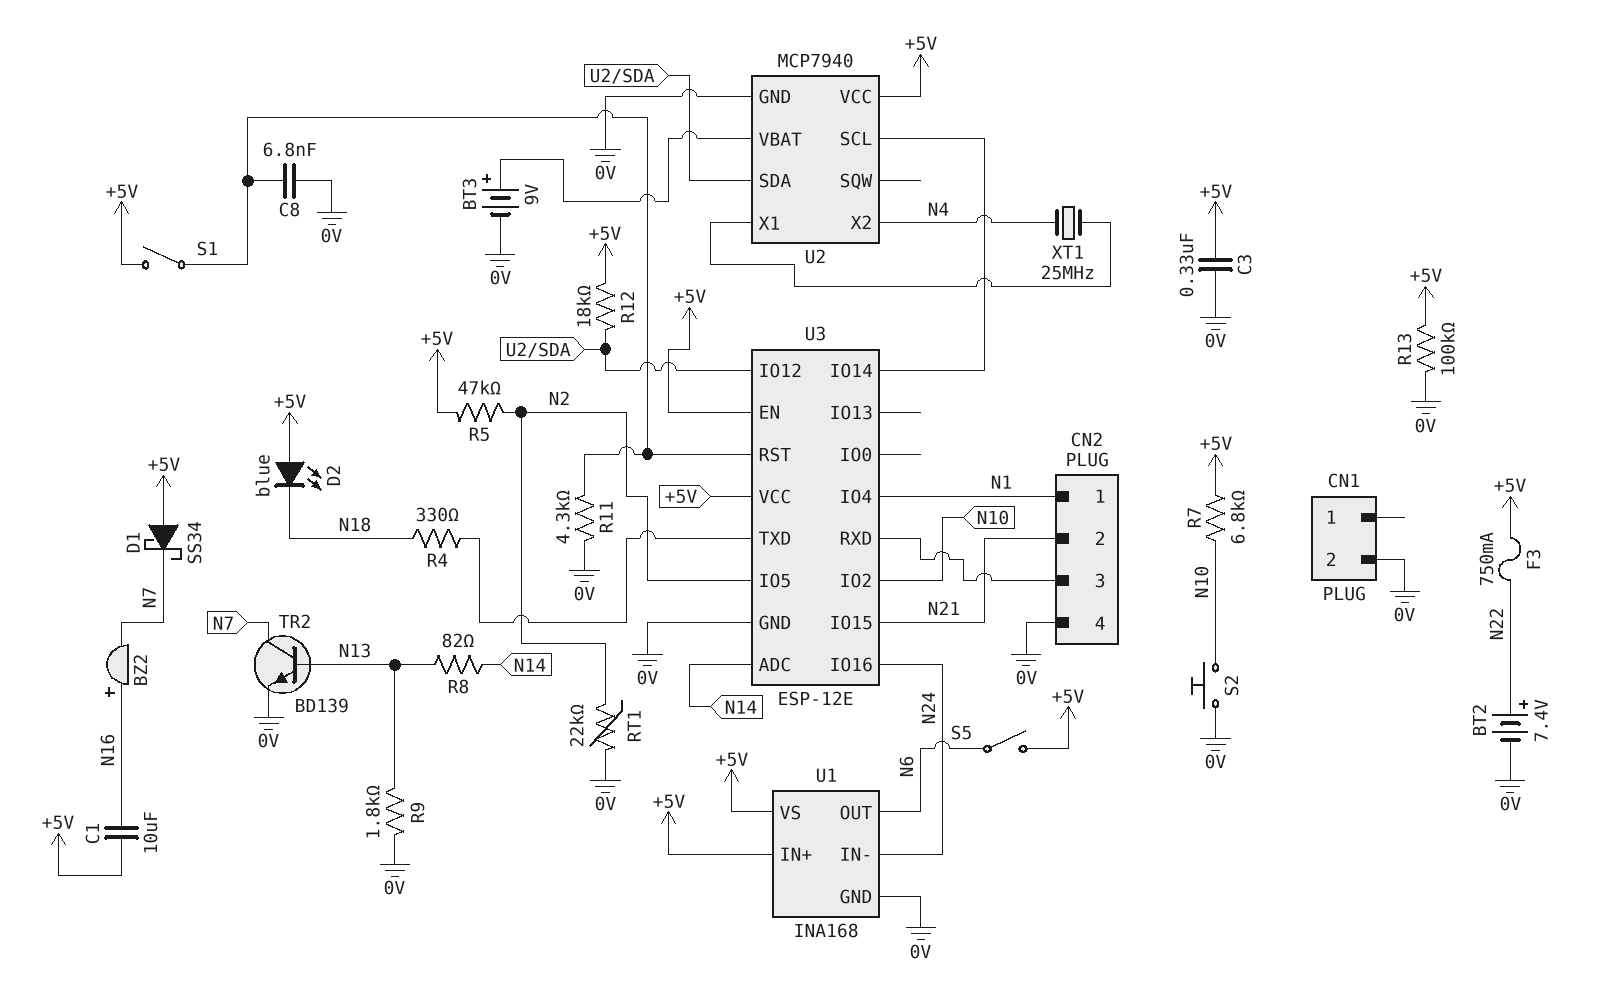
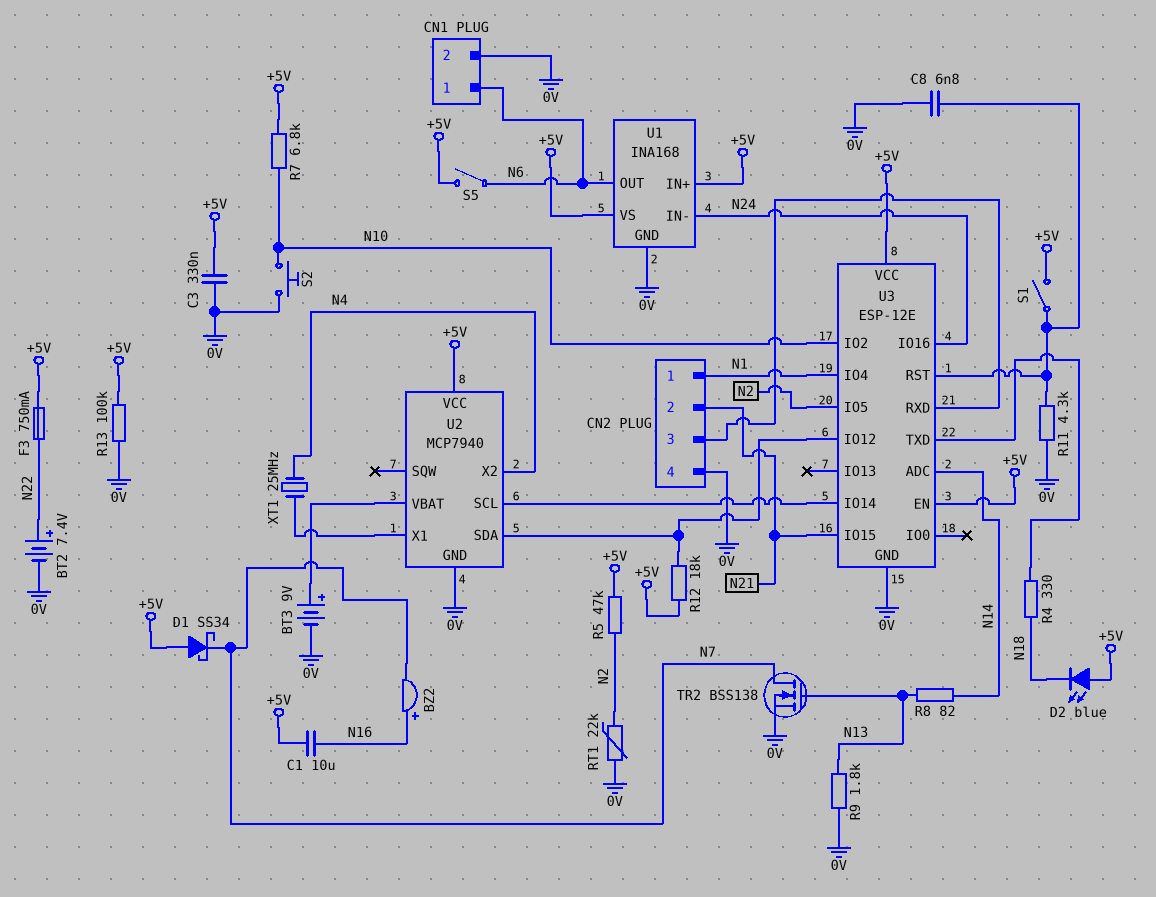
CN1 pin 1: none -> N6
TR2: NPN BD139 (B N13, C N7, E 0V) -> NMOS BSS138 (G N13, D N7, S 0V)

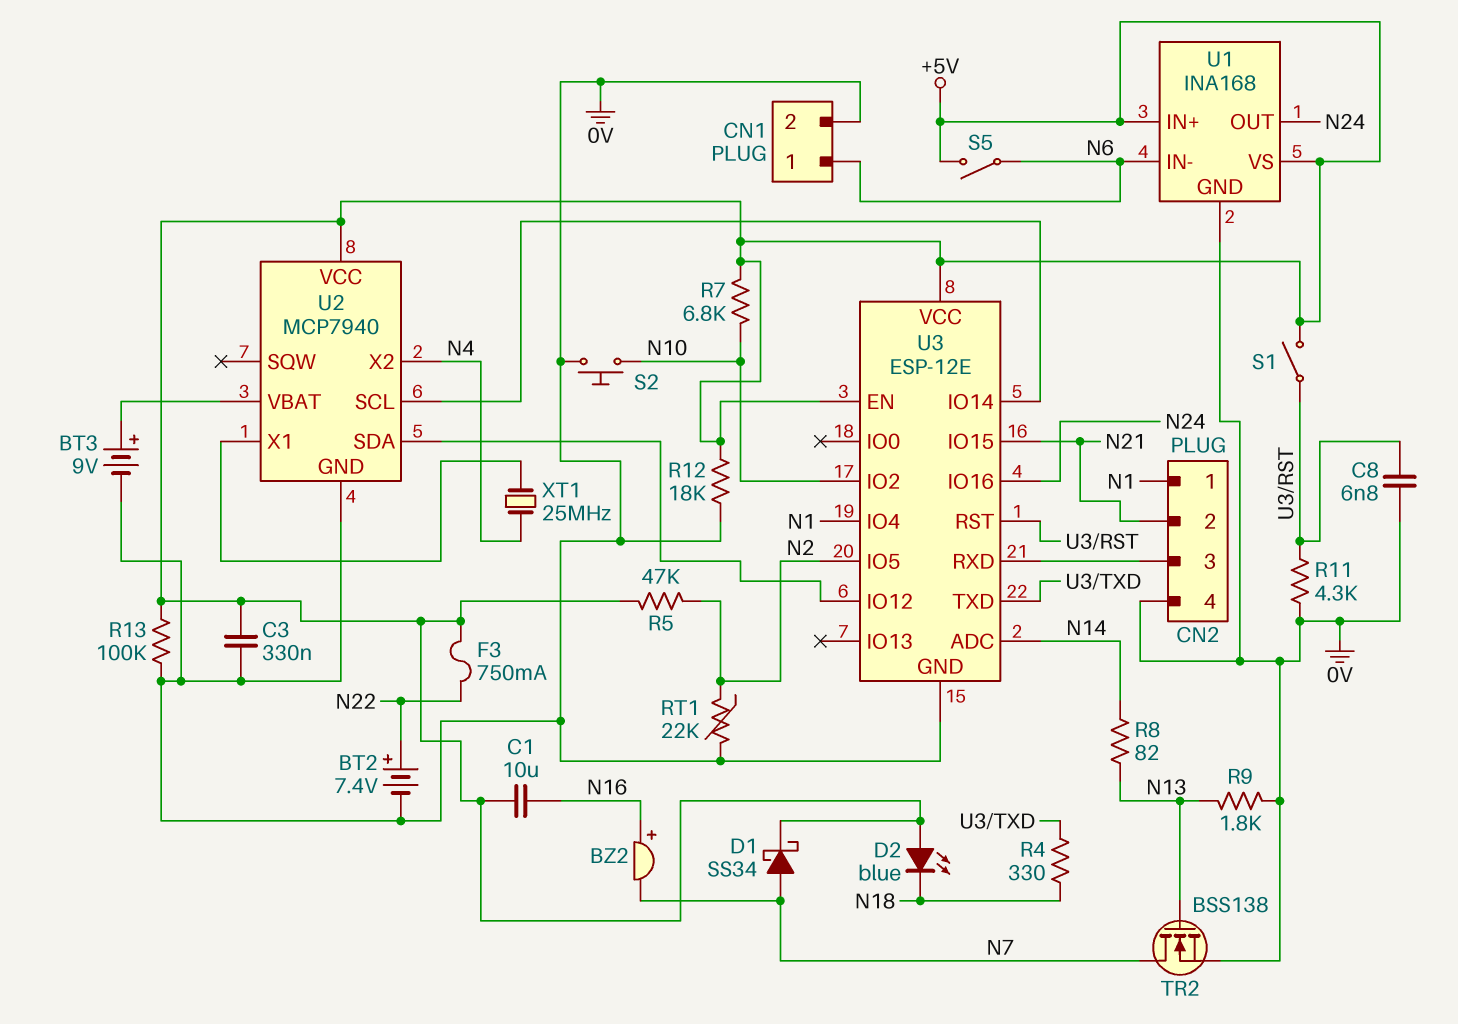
D1: schottky SS34 (A +5V, K N7) -> schottky SS34 (A N7, K +5V)
R12: 18k (+5V, U2/SDA) -> 18k (+5V, 0V)
U1 pin IN-: N24 -> N6
U1 pin OUT: N6 -> N24

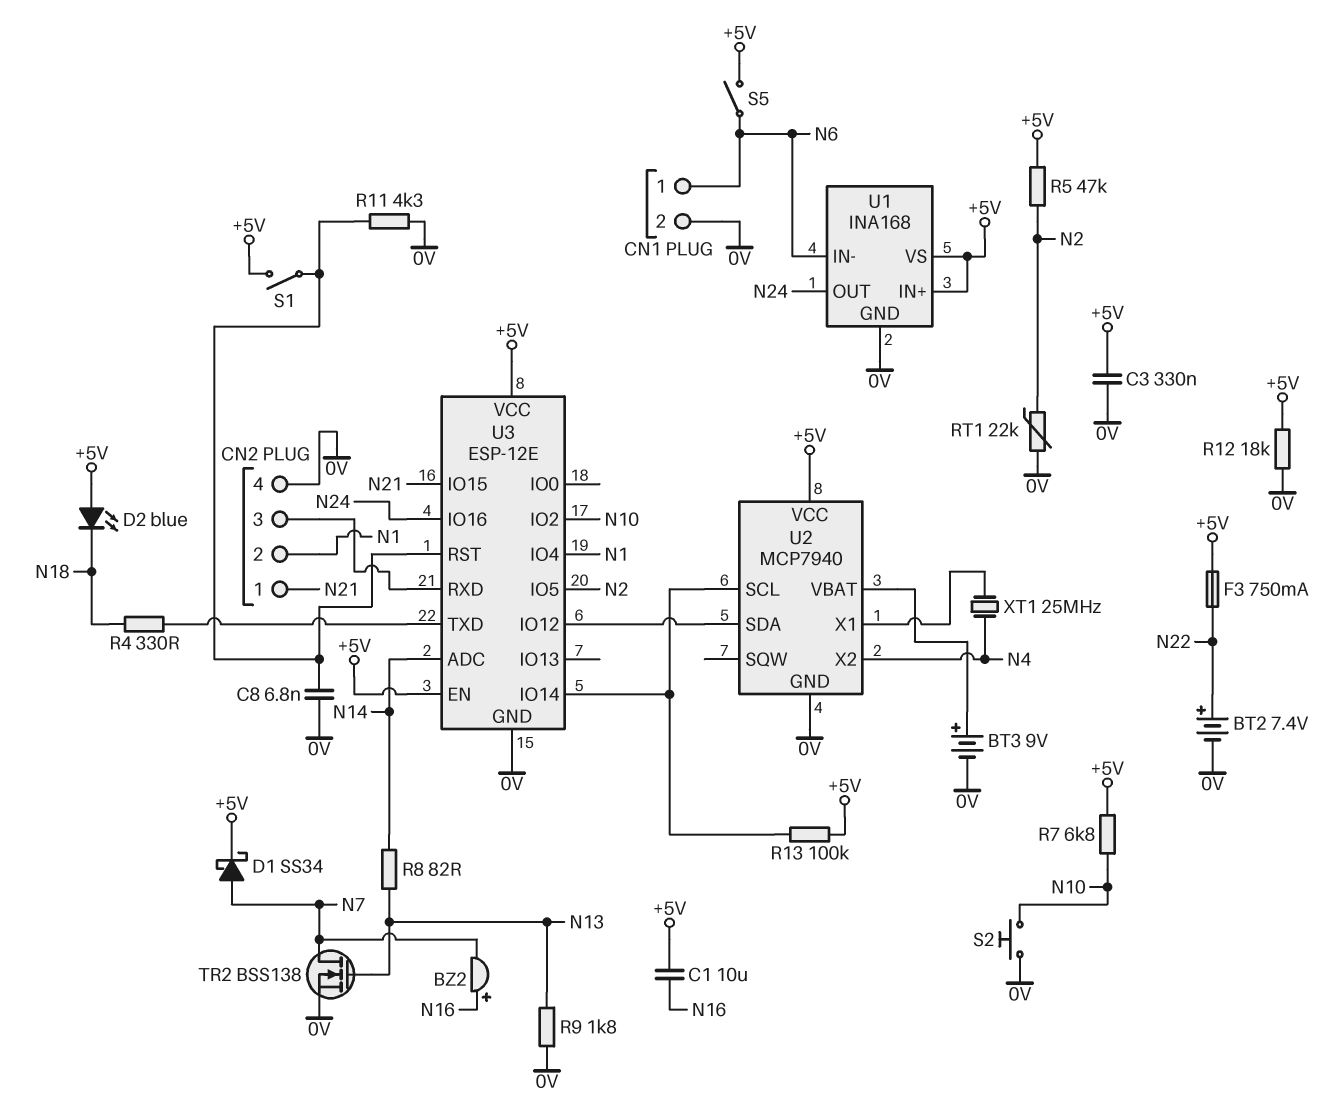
CN2 pin 1: N1 -> N21
CN2 pin 2: N21 -> N1
R13: 100k (+5V, 0V) -> 100k (+5V, U2/SCL)

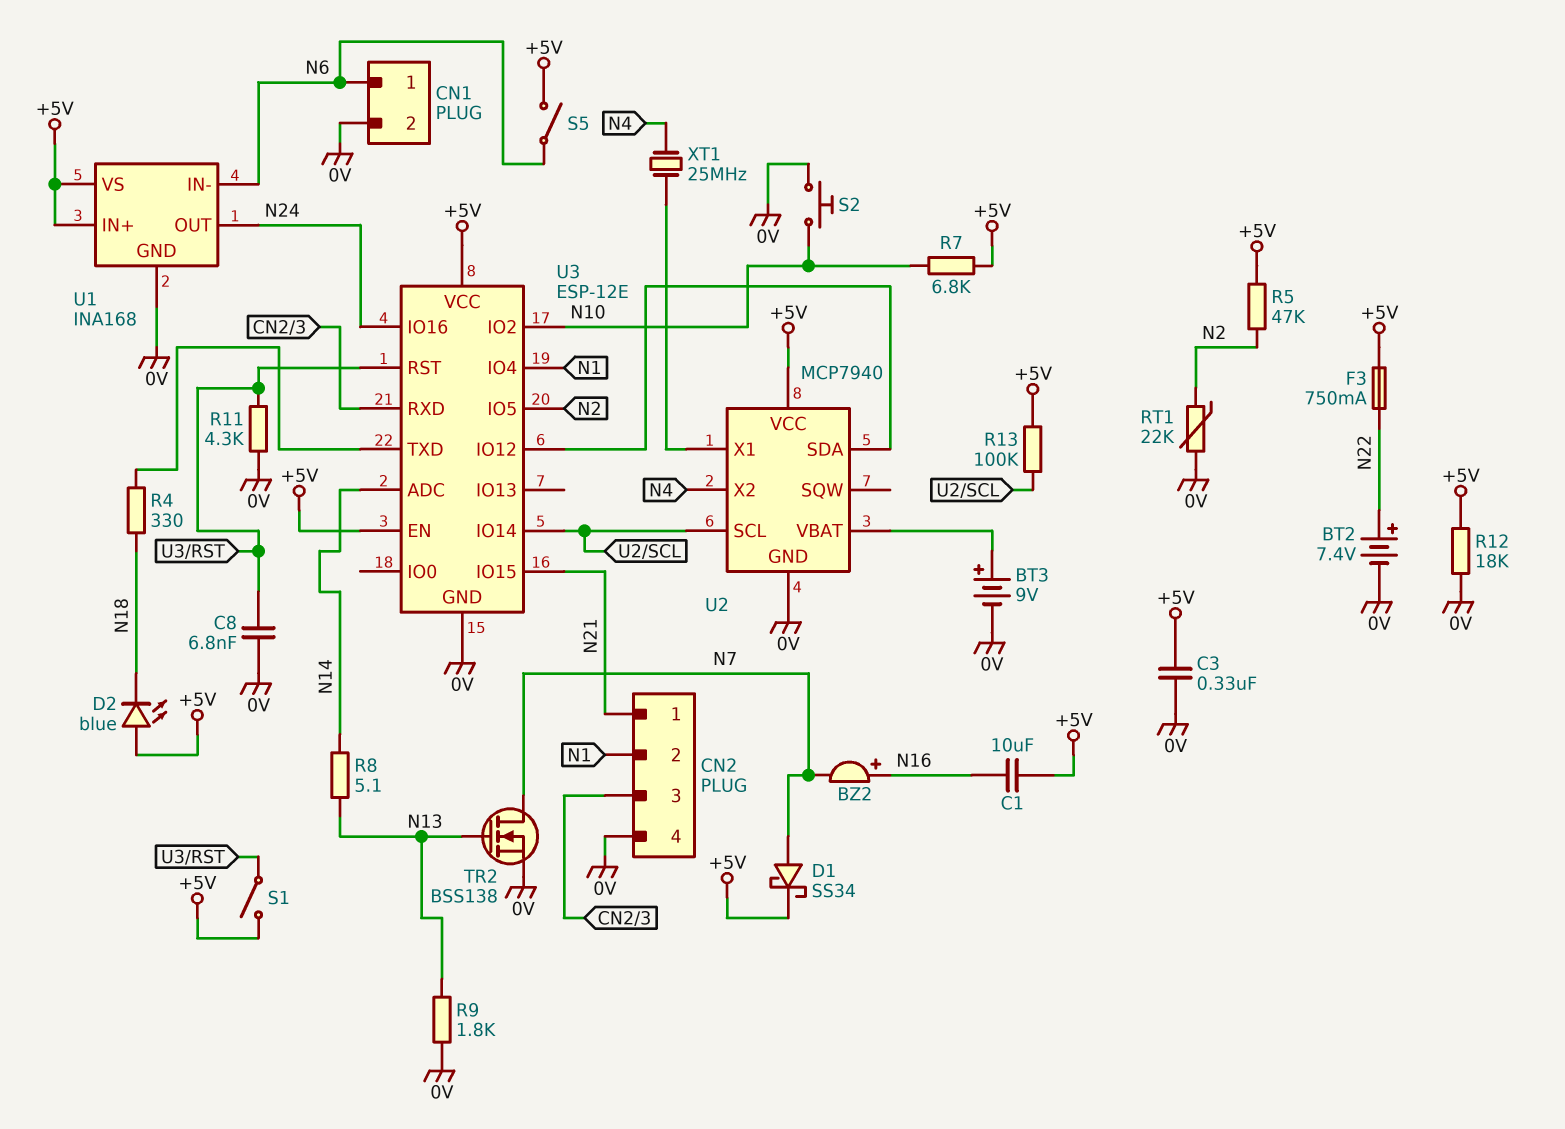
R8: 82 (N13, N14) -> 5.1 (N13, N14)

